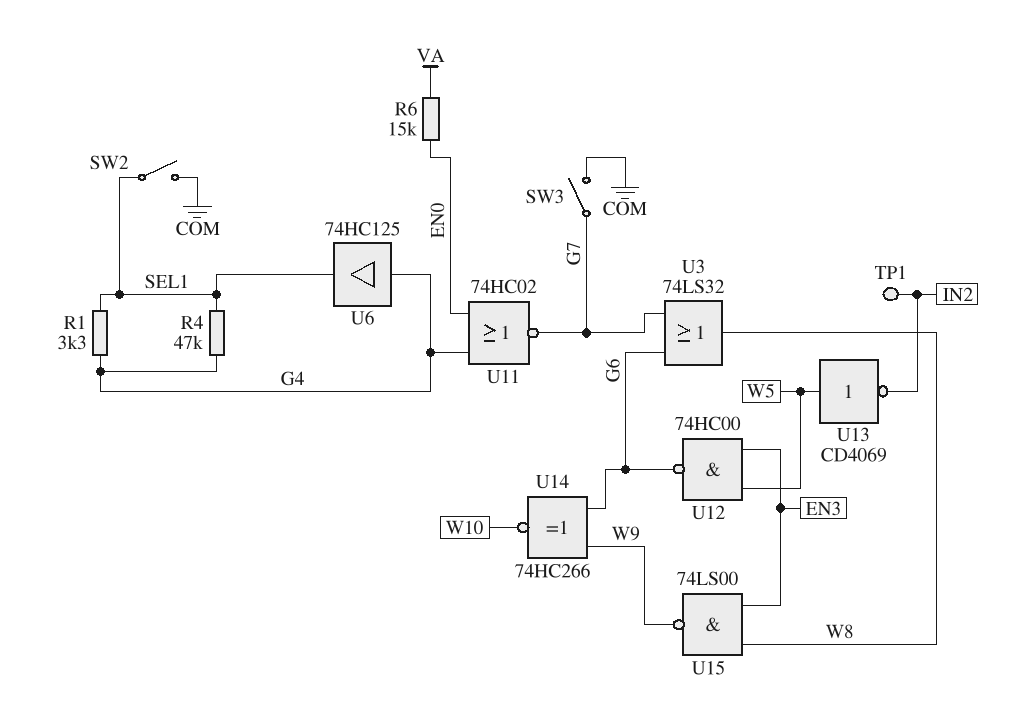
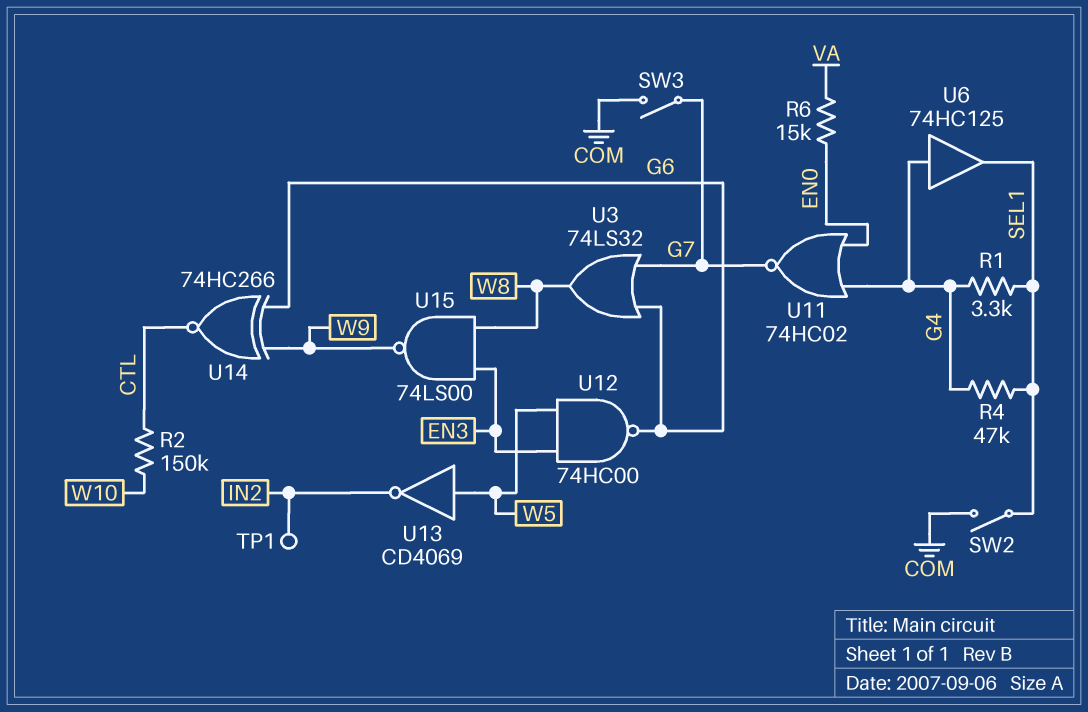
R2: none -> 150k (CTL, W10)
U14: XNOR 74HC266 (in G6, in W9, out W10) -> XNOR 74HC266 (in G6, in W9, out CTL)

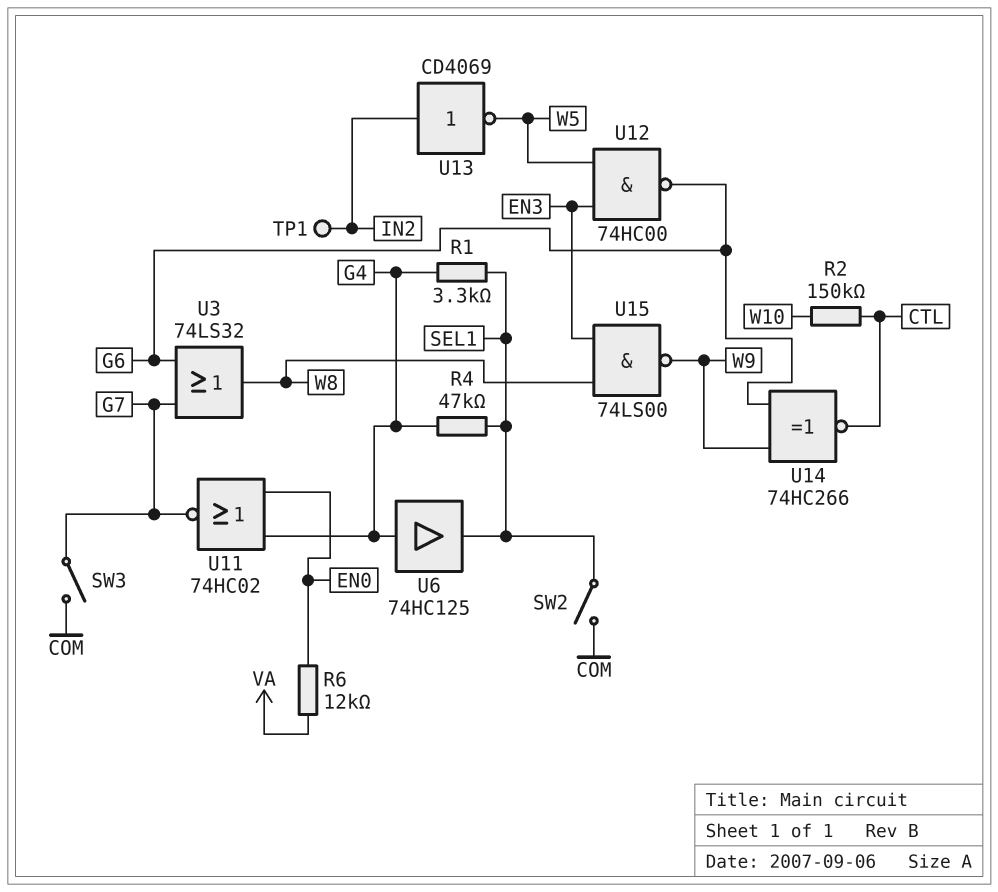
R6: 15k (EN0, VA) -> 12k (EN0, VA)
U13: NOT CD4069 (in W5, out IN2) -> NOT CD4069 (in IN2, out W5)

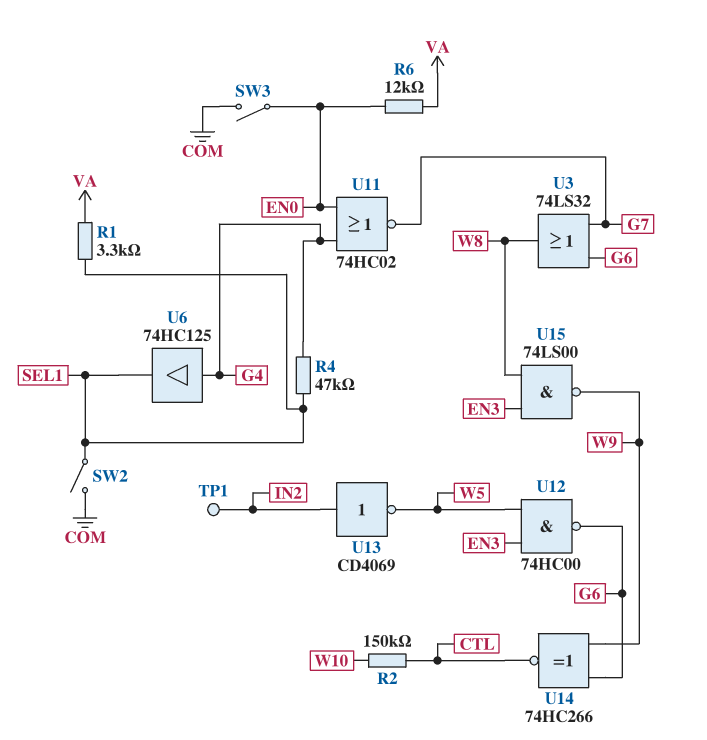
R1: 3.3k (G4, SEL1) -> 3.3k (SEL1, VA)
SW3: switch (COM, G7) -> switch (COM, EN0)

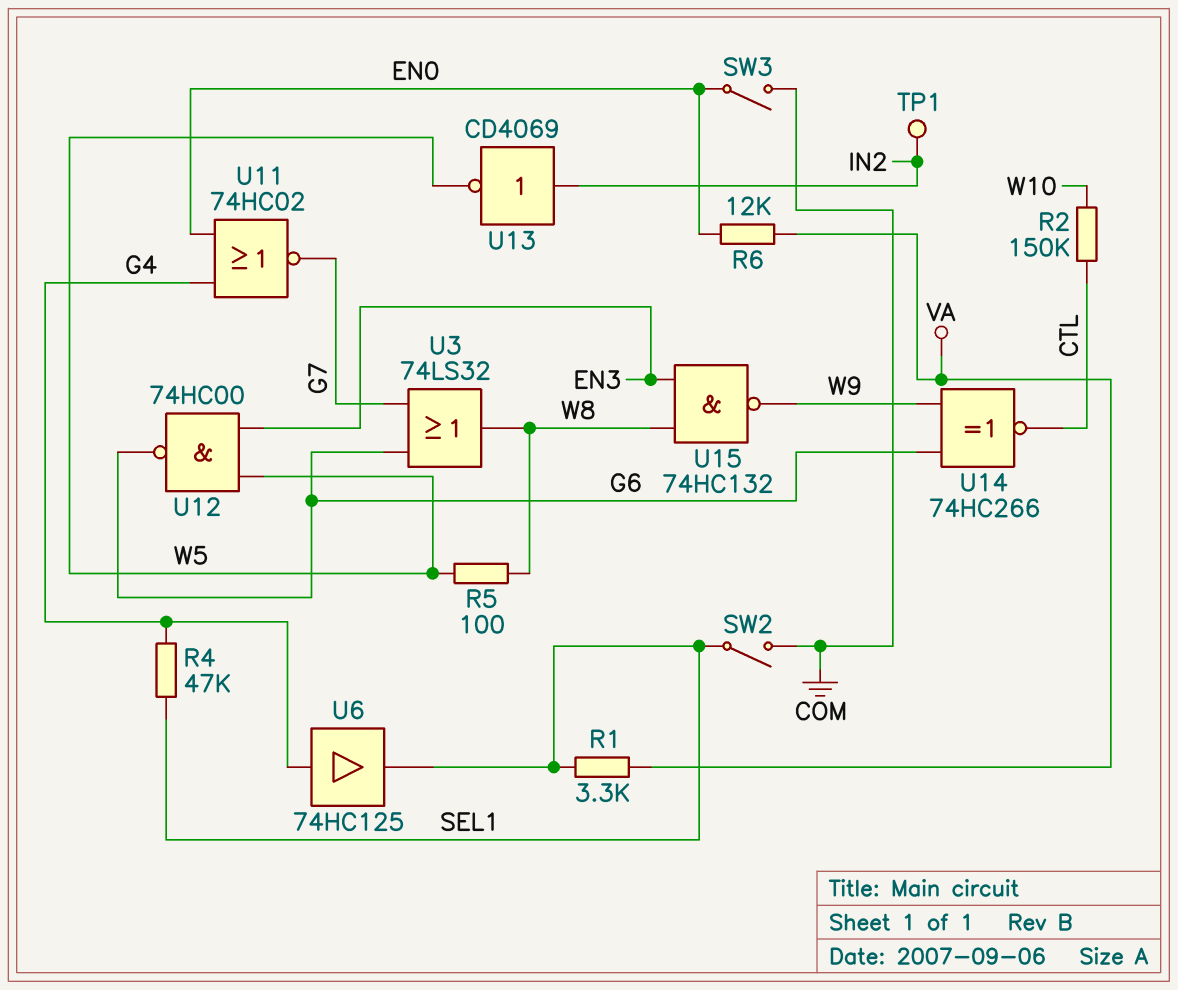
R5: none -> 100 (W5, W8)
U15: NAND 74LS00 (in EN3, in W8, out W9) -> NAND 74HC132 (in EN3, in W8, out W9)

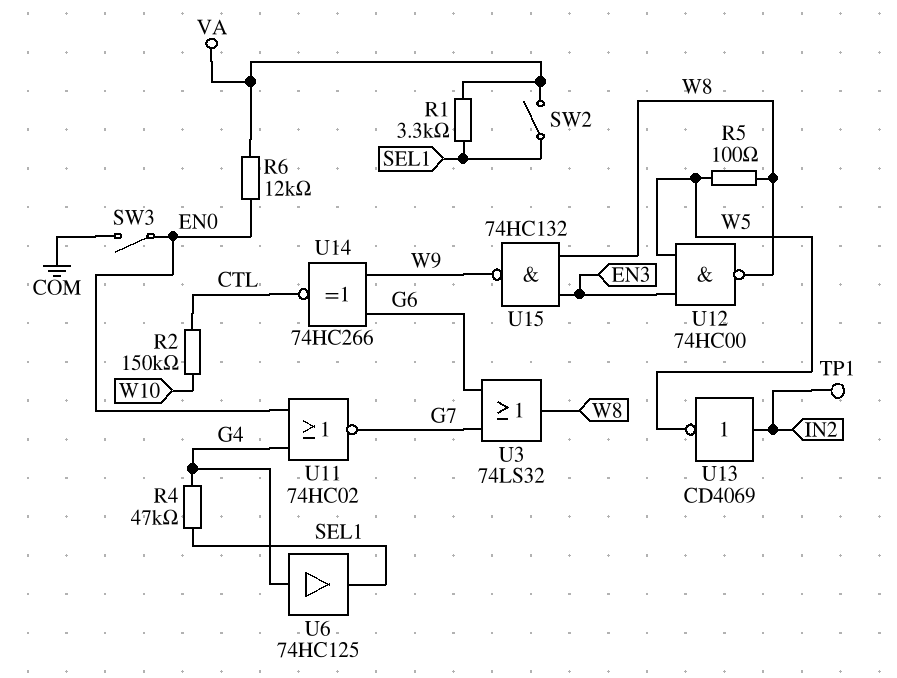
SW2: switch (COM, SEL1) -> switch (SEL1, VA)
U12: NAND 74HC00 (in EN3, in W5, out G6) -> NAND 74HC00 (in EN3, in W5, out W8)

